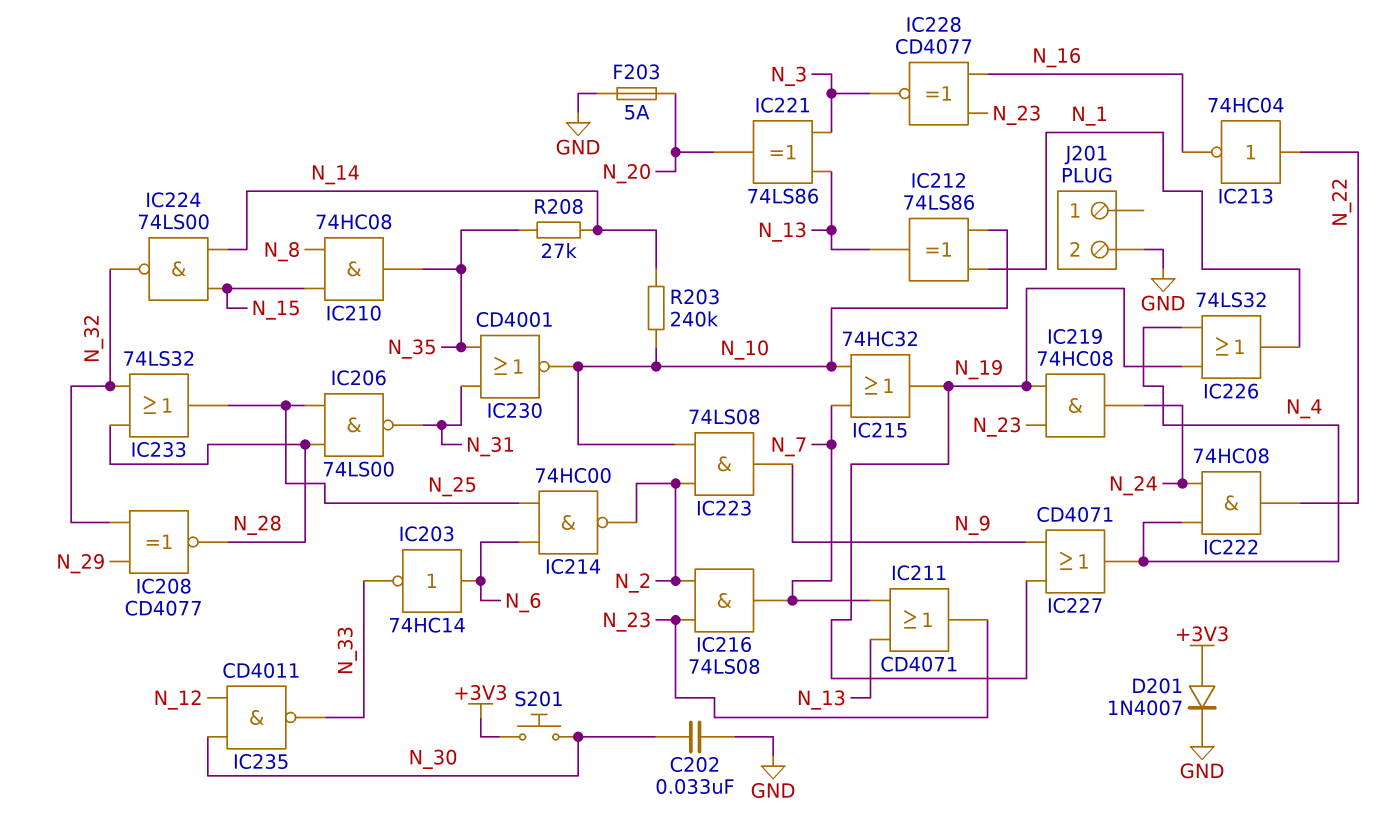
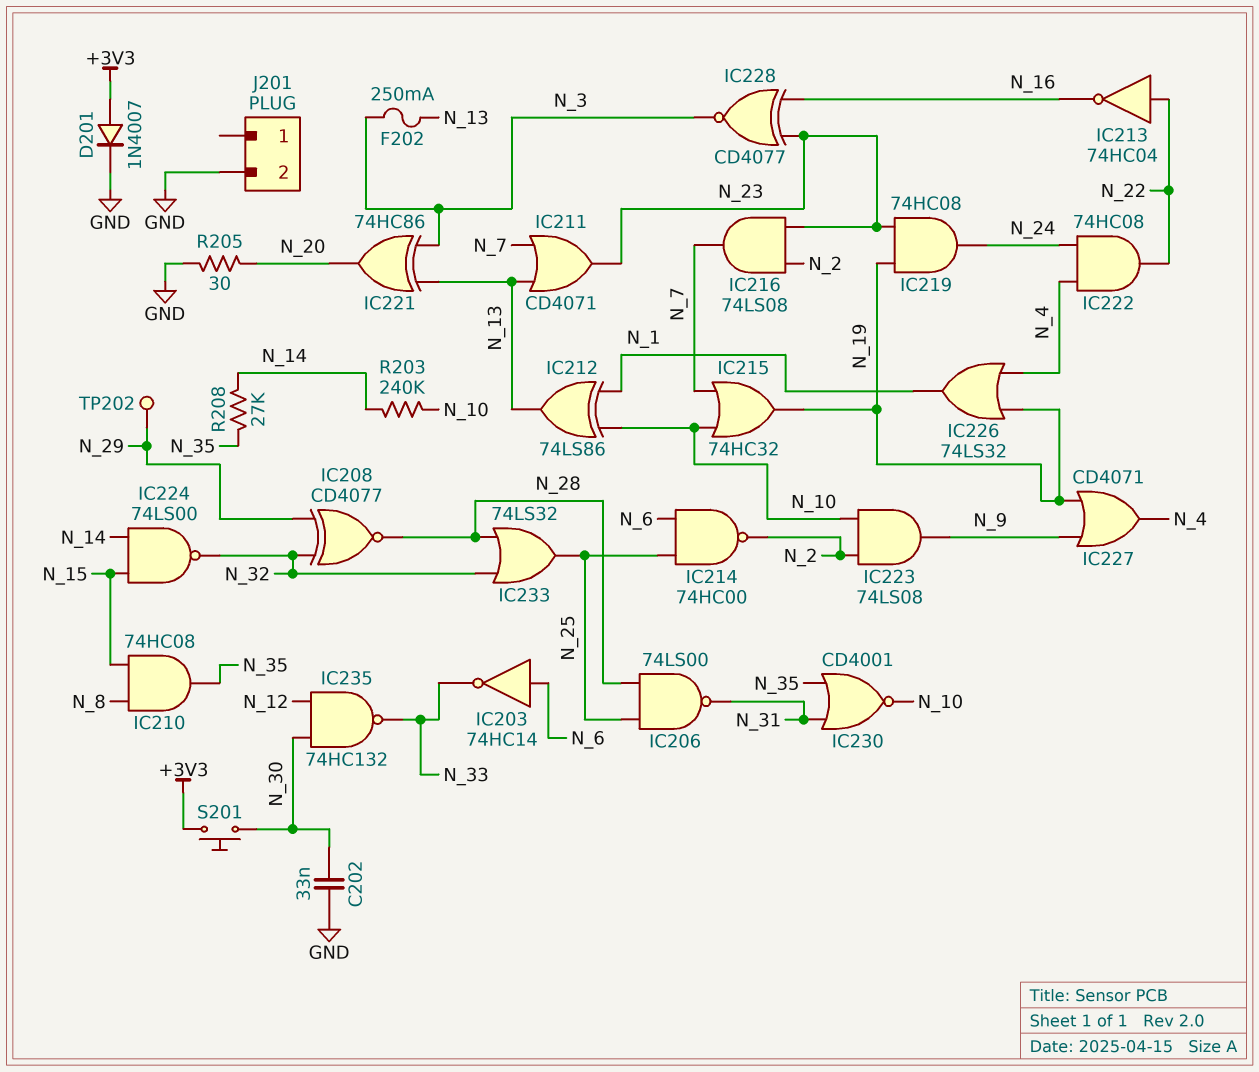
F202: none -> 250mA (N_3, N_13)
F203: 5A (GND, N_20) -> none
IC221: XOR 74LS86 (in N_3, in N_13, out N_20) -> XOR 74HC86 (in N_3, in N_13, out N_20)
IC235: NAND CD4011 (in N_12, in N_30, out N_33) -> NAND 74HC132 (in N_12, in N_30, out N_33)
R205: none -> 30 (GND, N_20)
TP202: none -> test point (N_29)

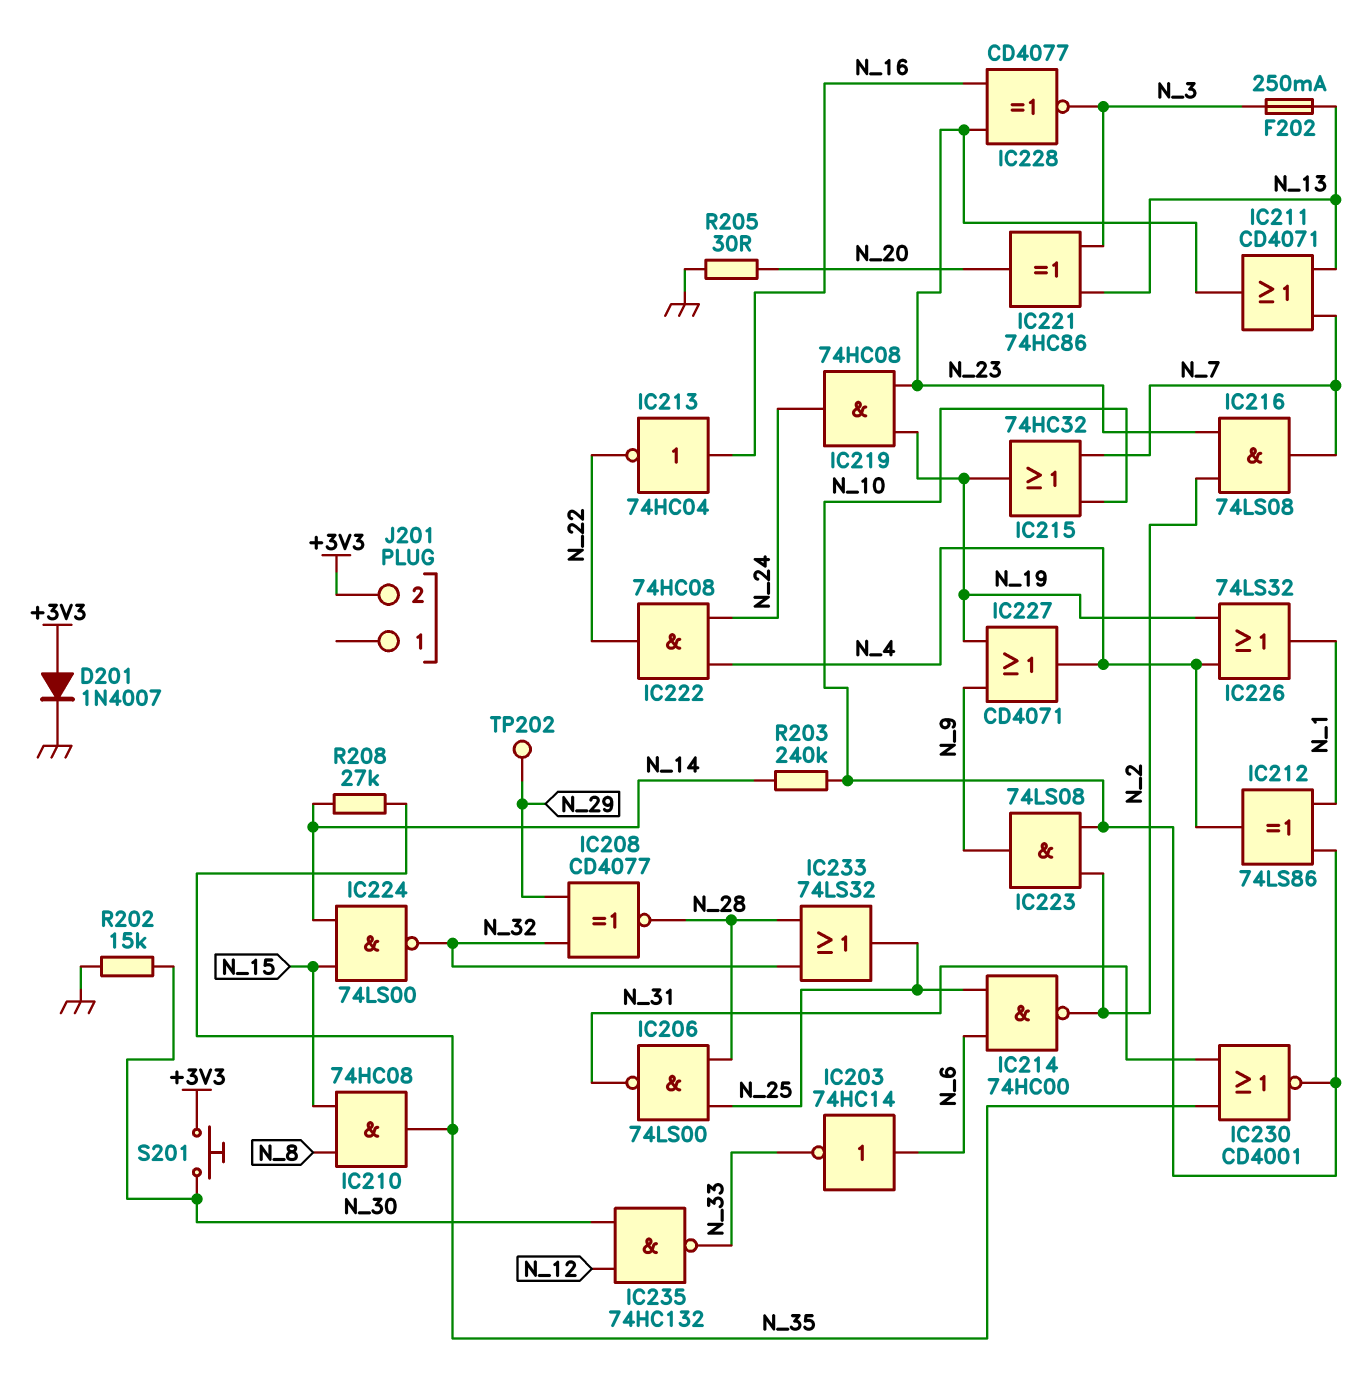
C202: 33nF (GND, N_30) -> none
IC212: XOR 74LS86 (in N_1, in N_10, out N_13) -> XOR 74LS86 (in N_1, in N_10, out N_4)
IC213: NOT 74HC04 (in N_22, out N_16) -> NOT 74HC04 (in N_16, out N_22)
J201 pin 2: GND -> +3V3
R202: none -> 15k (GND, N_30)

